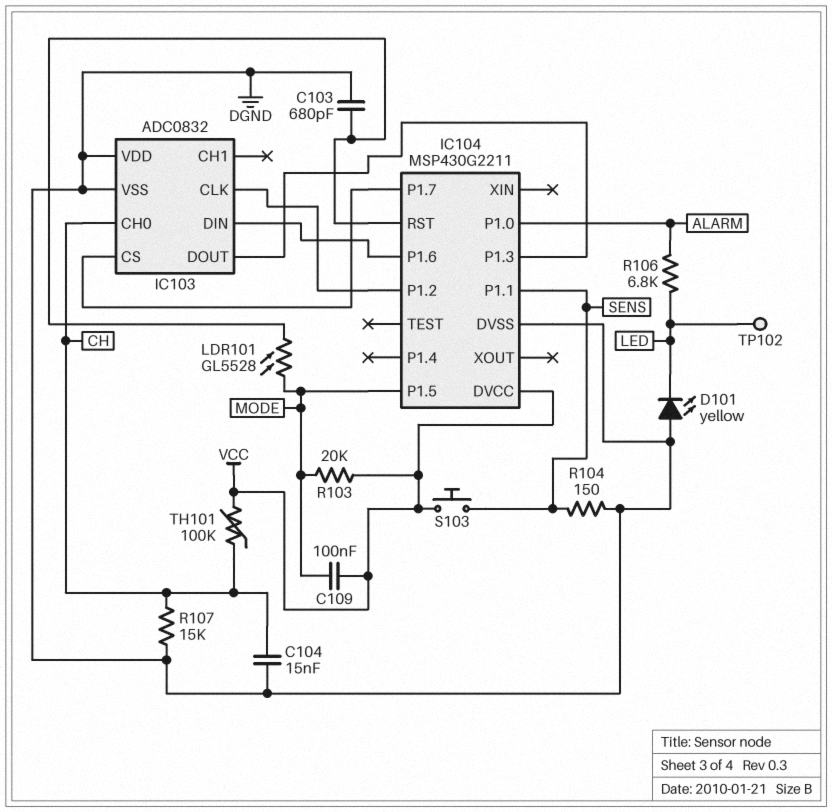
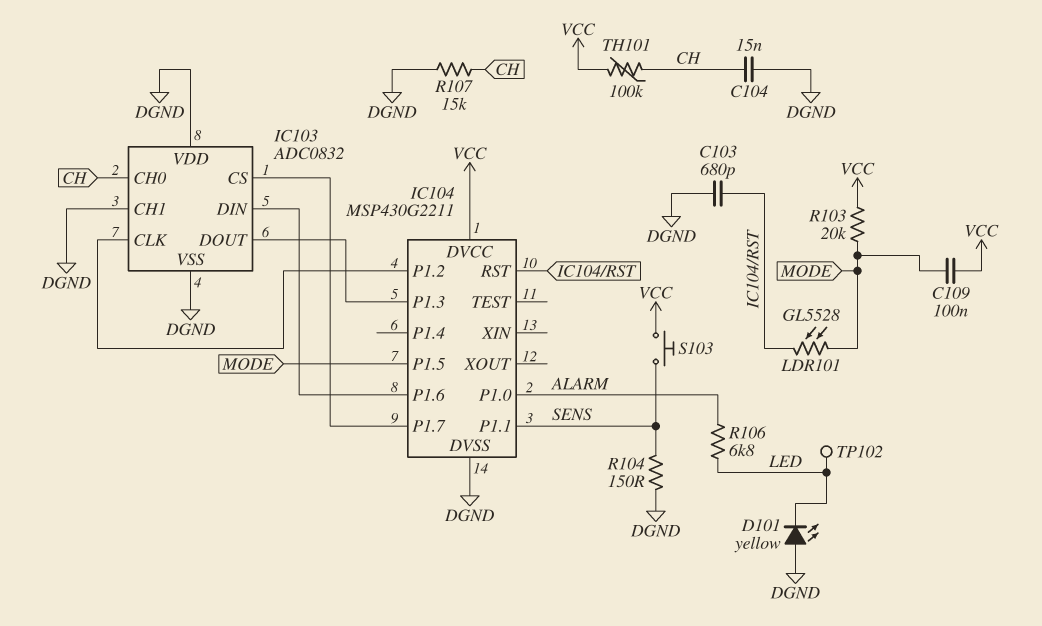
IC103 pin CH1: none -> DGND

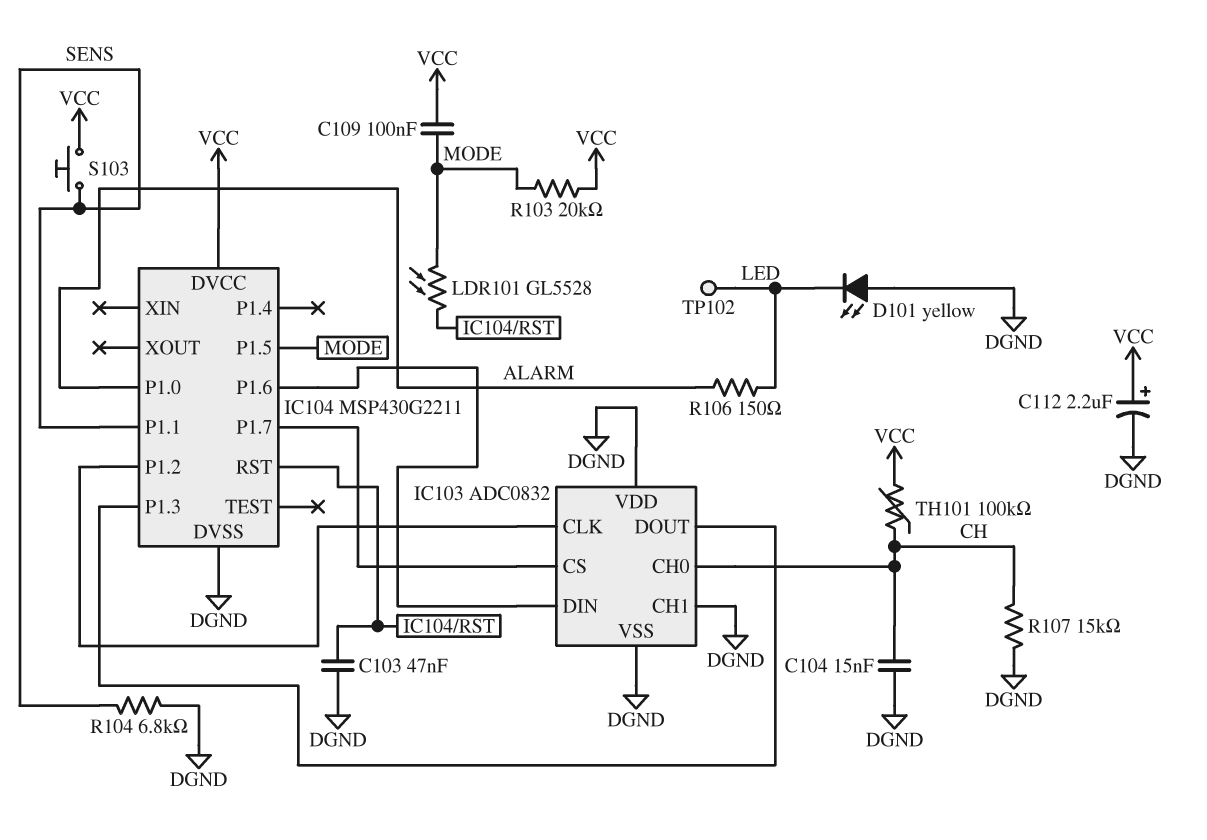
C103: 680pF (DGND, IC104/RST) -> 47nF (DGND, IC104/RST)
C112: none -> 2.2uF (plus VCC, minus DGND)
R104: 150 (DGND, SENS) -> 6.8k (DGND, SENS)
R106: 6.8k (ALARM, LED) -> 150 (ALARM, LED)

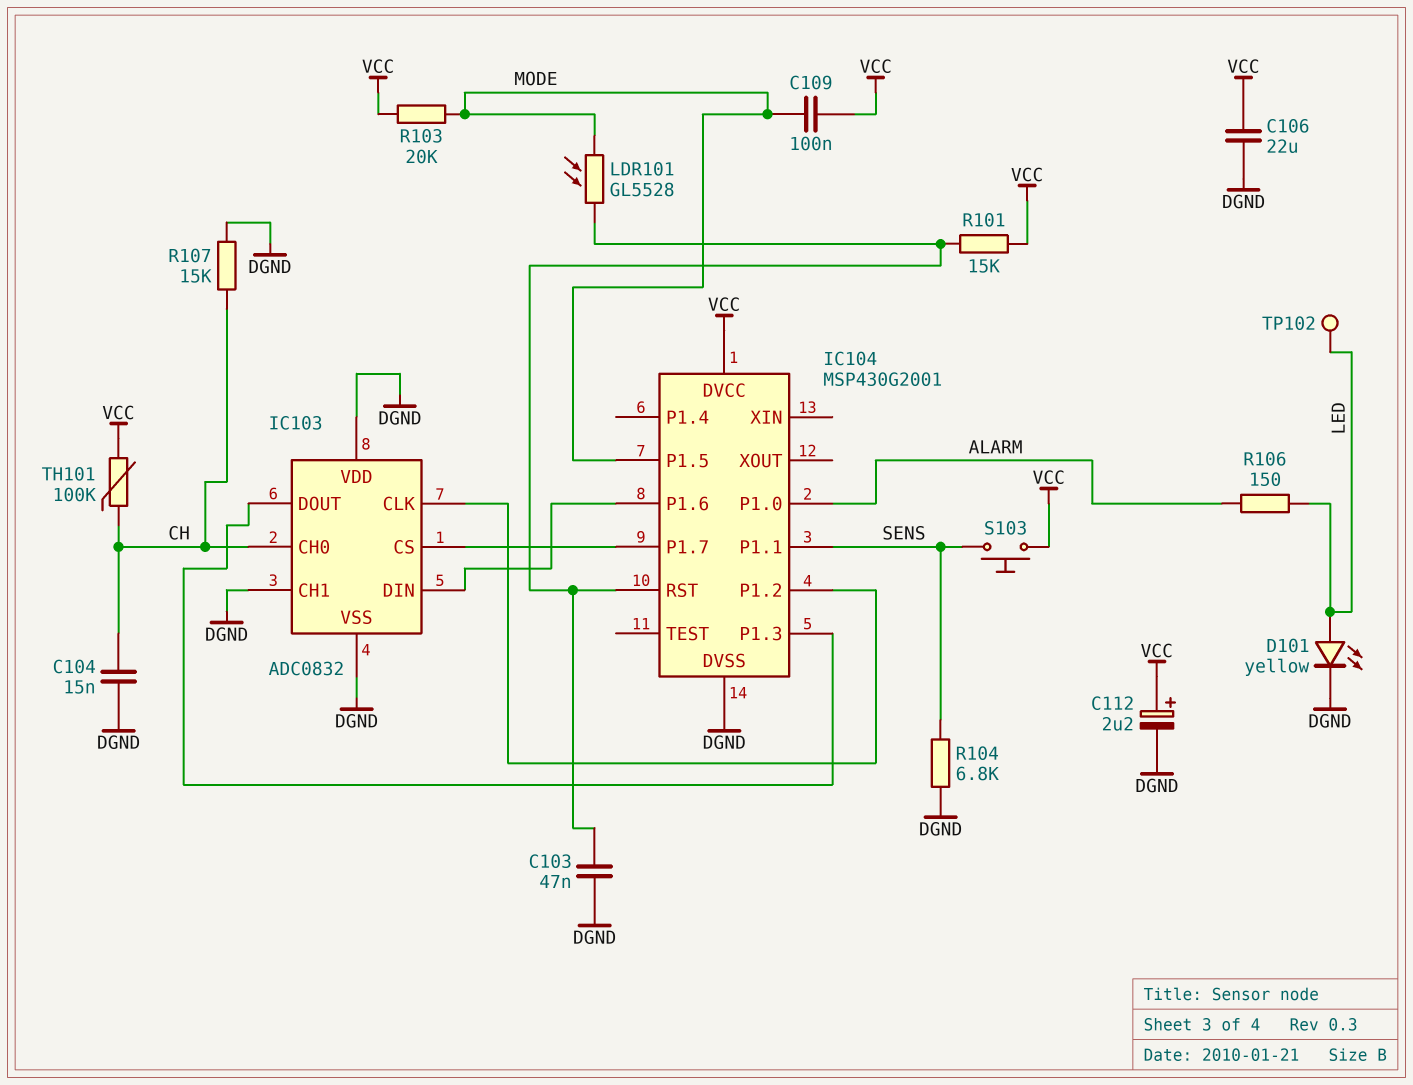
C106: none -> 22uF (DGND, VCC)
D101: LED yellow (A DGND, K LED) -> LED yellow (A LED, K DGND)
IC104: MSP430G2211 -> MSP430G2001
R101: none -> 15k (IC104/RST, VCC)

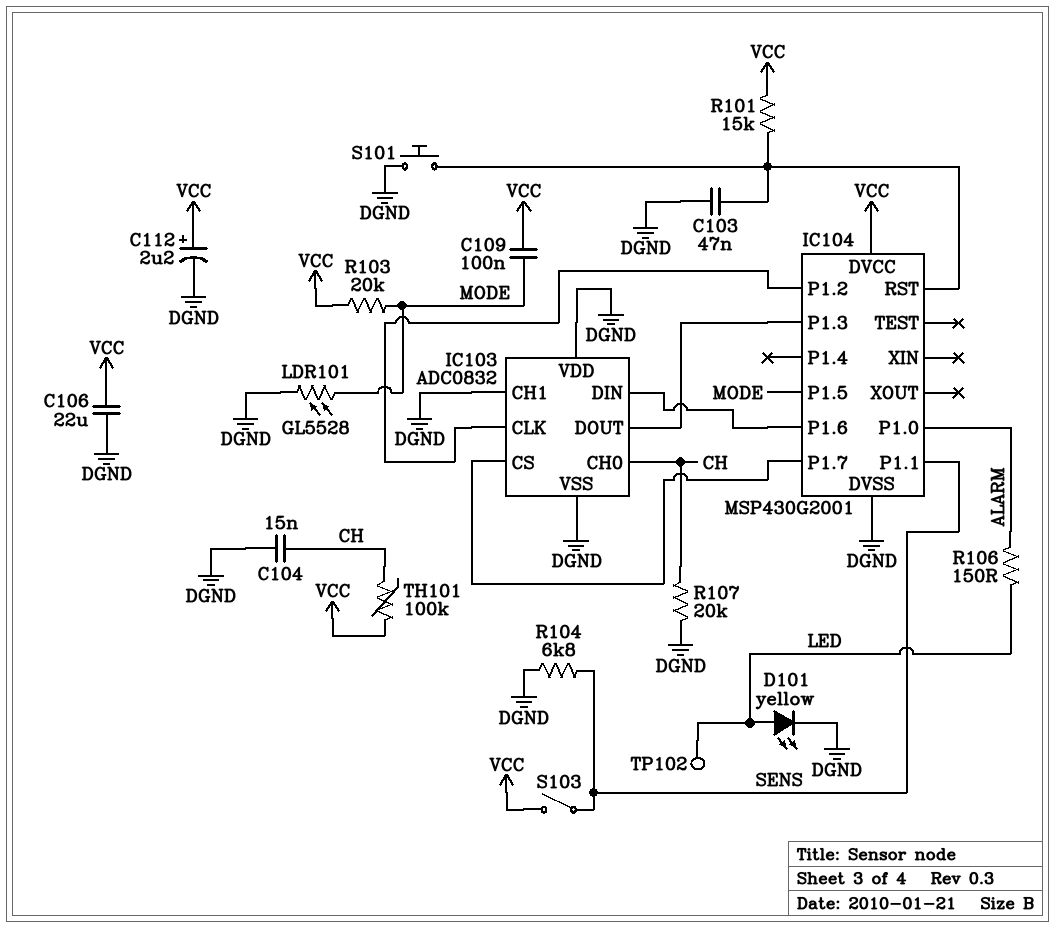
LDR101: GL5528 (IC104/RST, MODE) -> GL5528 (DGND, MODE)
R107: 15k (CH, DGND) -> 20k (CH, DGND)
S101: none -> button (DGND, IC104/RST)
S103: button (SENS, VCC) -> switch (SENS, VCC)

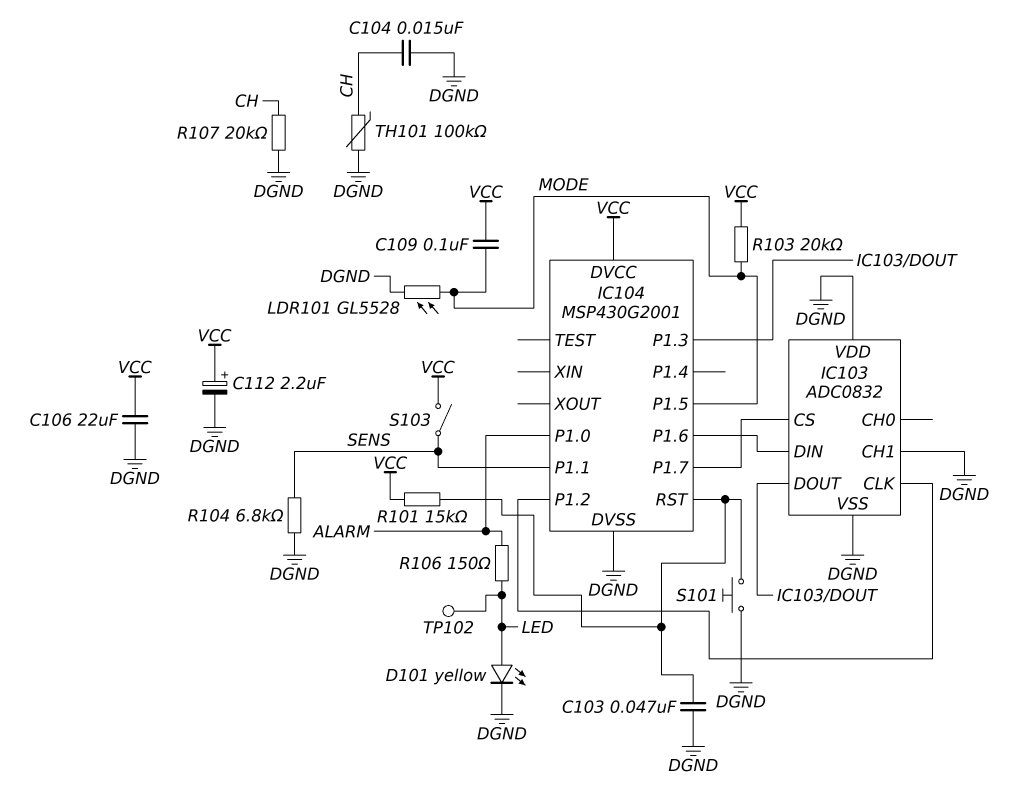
IC103 pin CH0: CH -> none
TH101: 100k (CH, VCC) -> 100k (CH, DGND)

